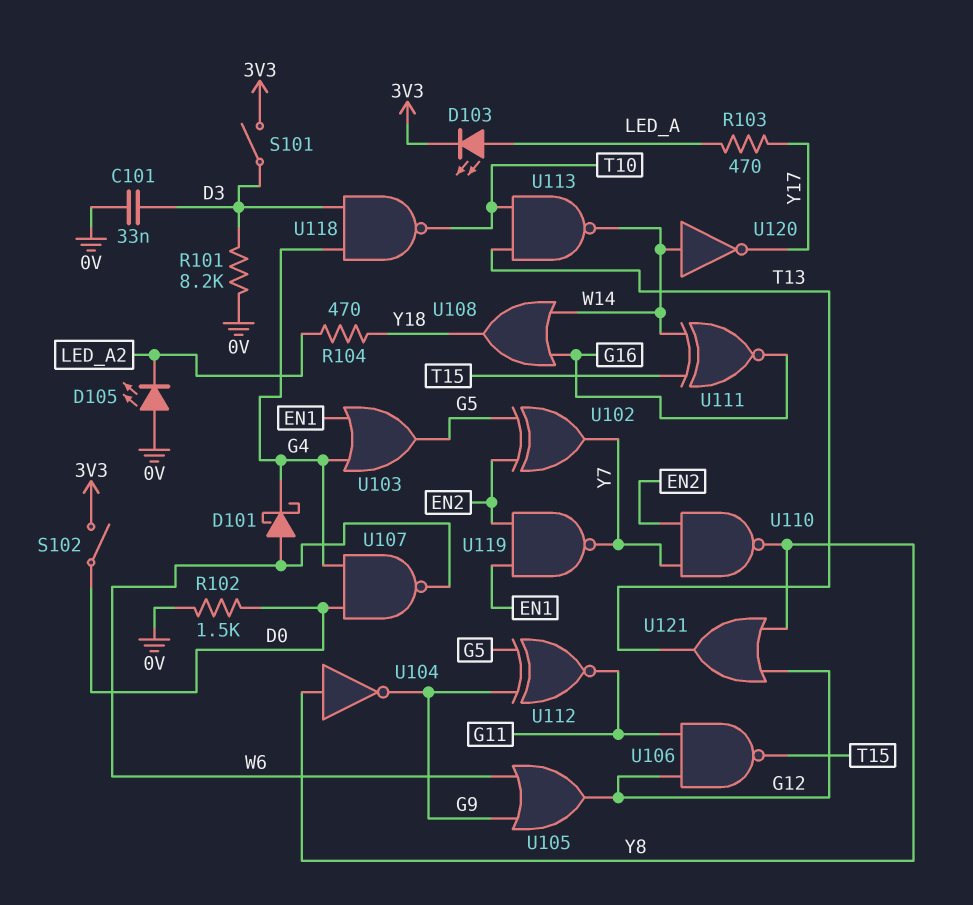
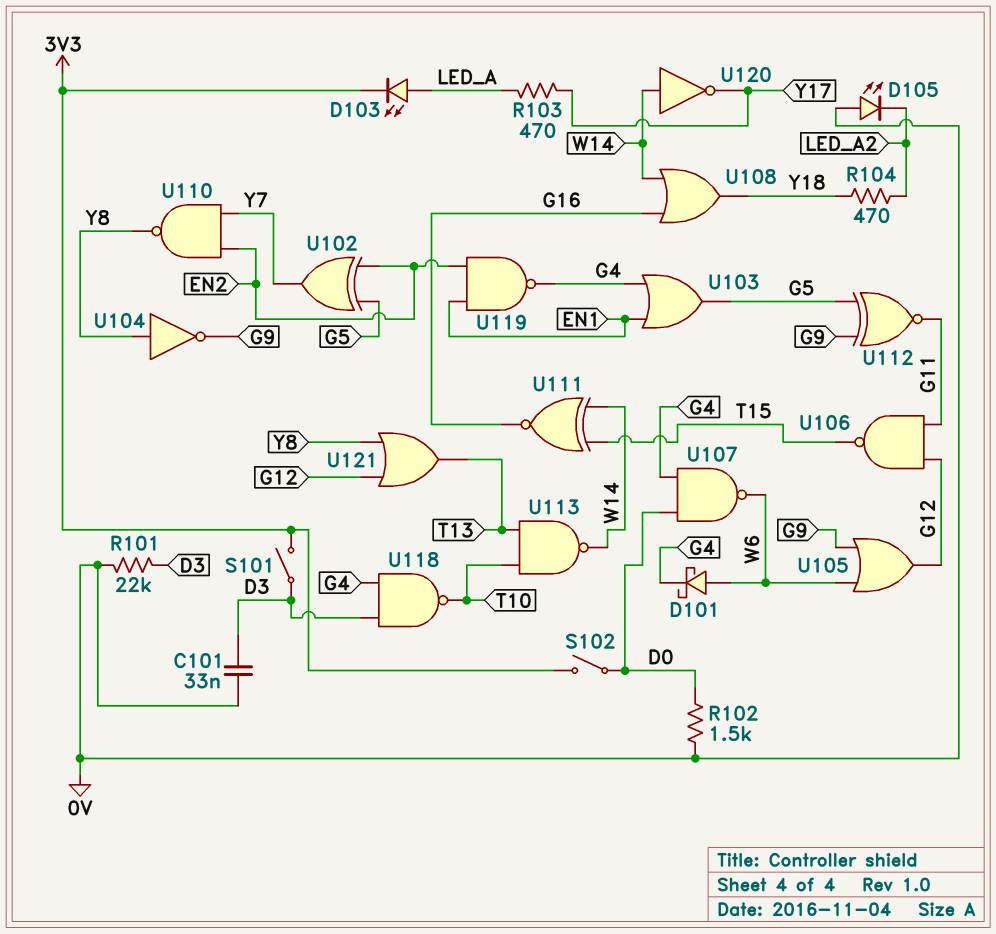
R101: 8.2k (0V, D3) -> 22k (0V, D3)
U119: NAND (in EN1, in EN2, out Y7) -> NAND (in EN1, in EN2, out G4)

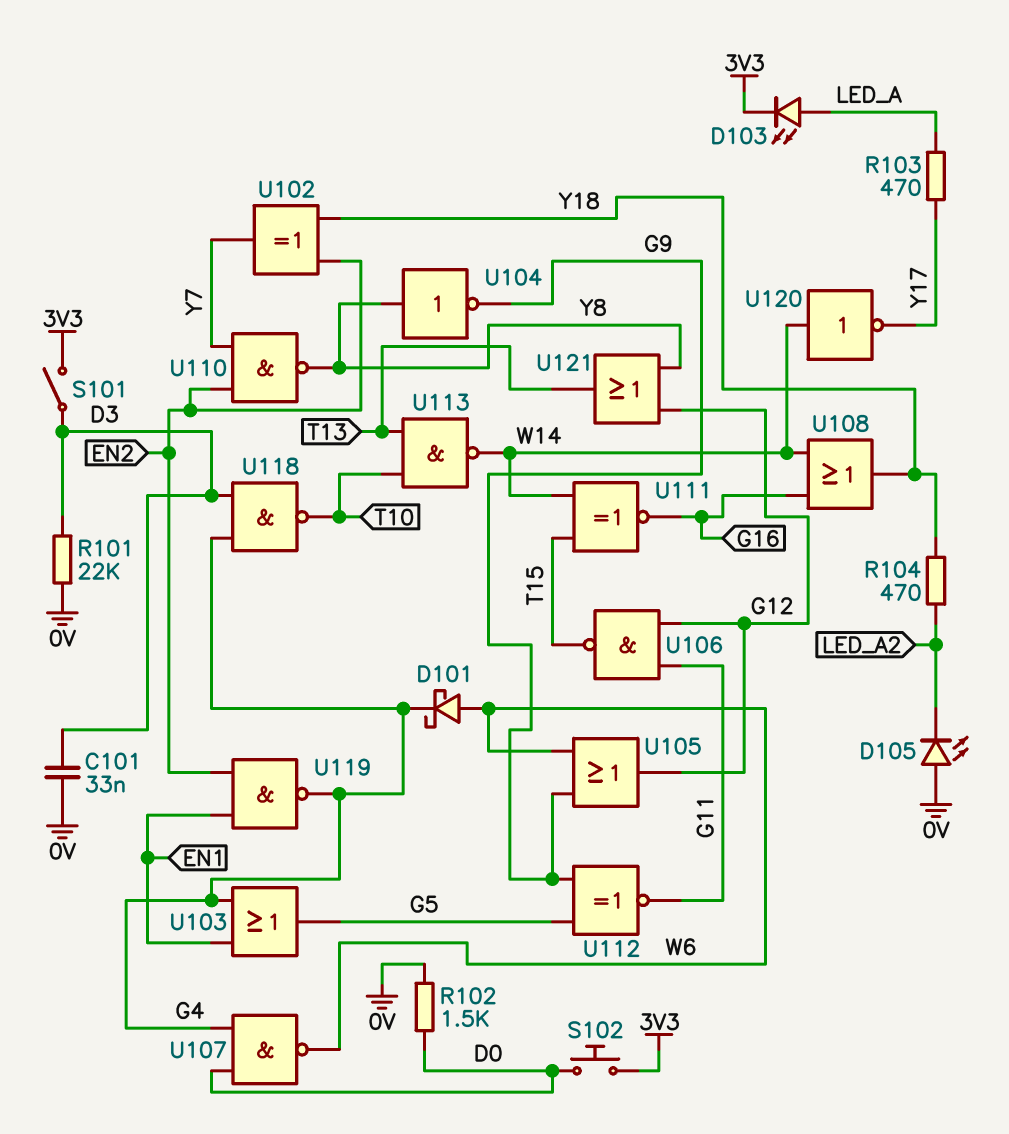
S102: switch (3V3, D0) -> button (3V3, D0)
U102: XOR (in EN2, in G5, out Y7) -> XOR (in EN2, in Y18, out Y7)

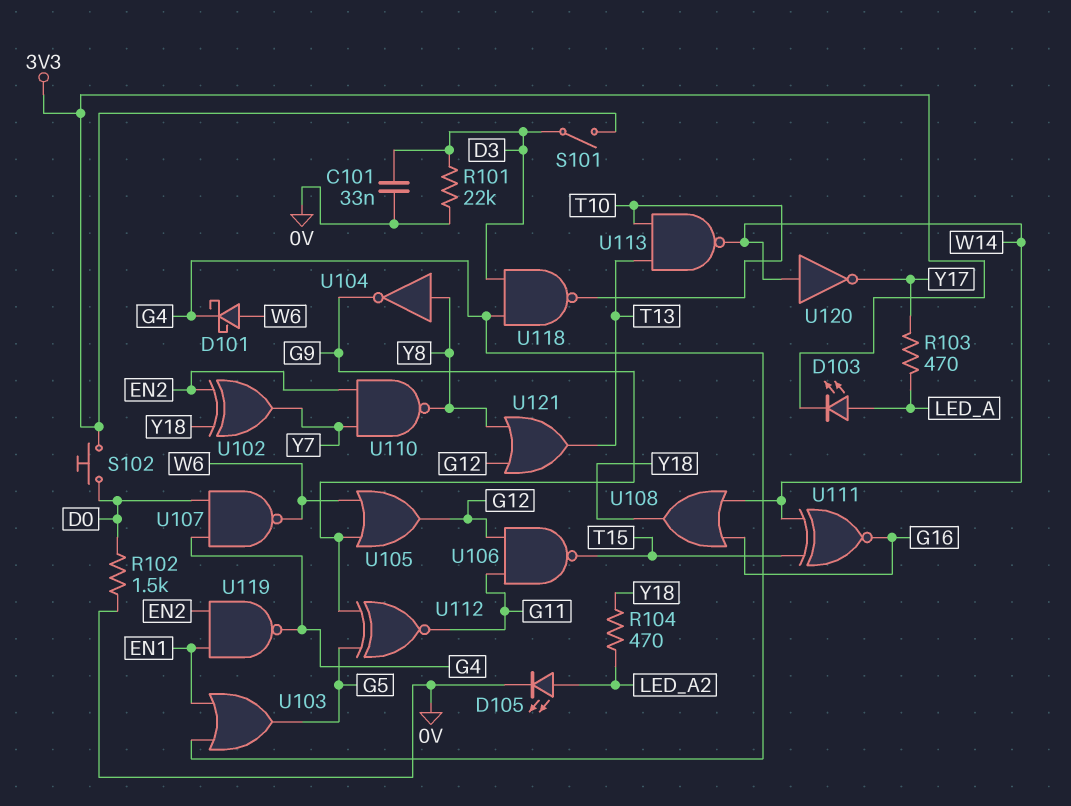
D105: LED (A 0V, K LED_A2) -> LED (A LED_A2, K 0V)

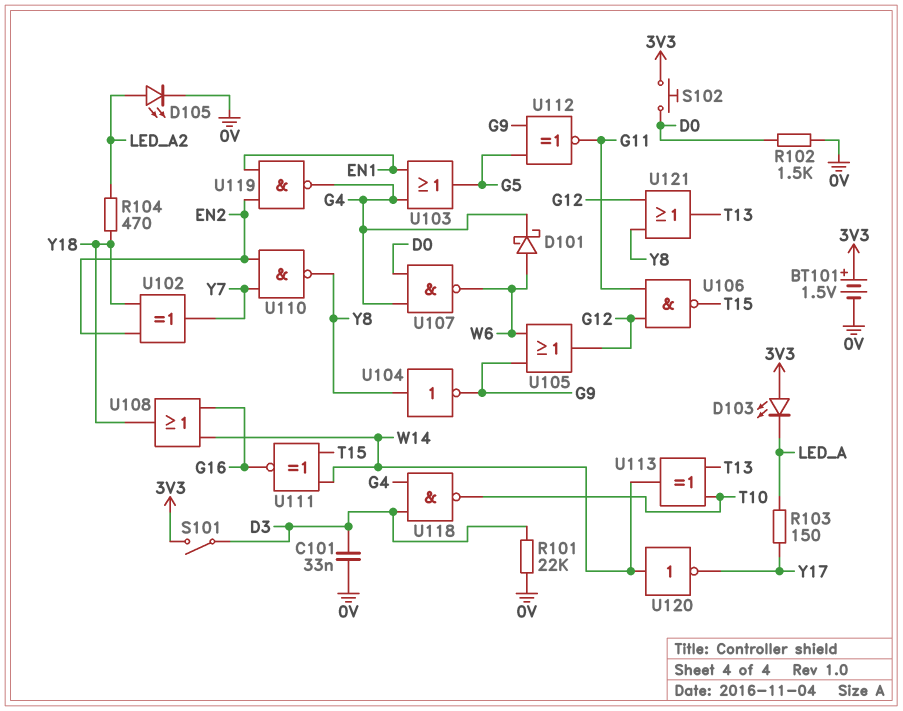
BT101: none -> 1.5V (plus 3V3, minus 0V)
D103: LED (A LED_A, K 3V3) -> LED (A 3V3, K LED_A)
R103: 470 (LED_A, Y17) -> 150 (LED_A, Y17)
U113: NAND (in T10, in T13, out W14) -> XOR (in T10, in T13, out W14)

